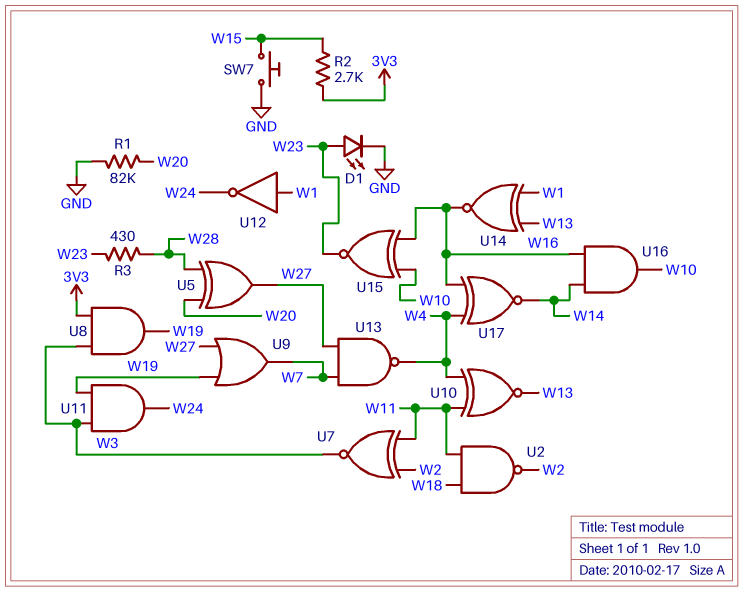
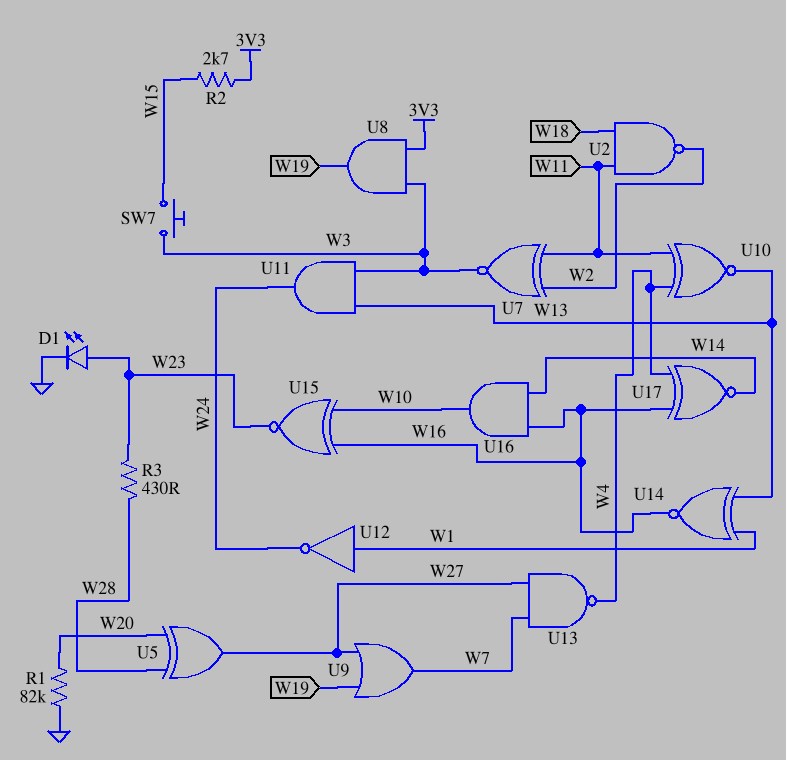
SW7: button (GND, W15) -> button (W3, W15)
U11: AND (in W3, in W19, out W24) -> AND (in W3, in W13, out W24)

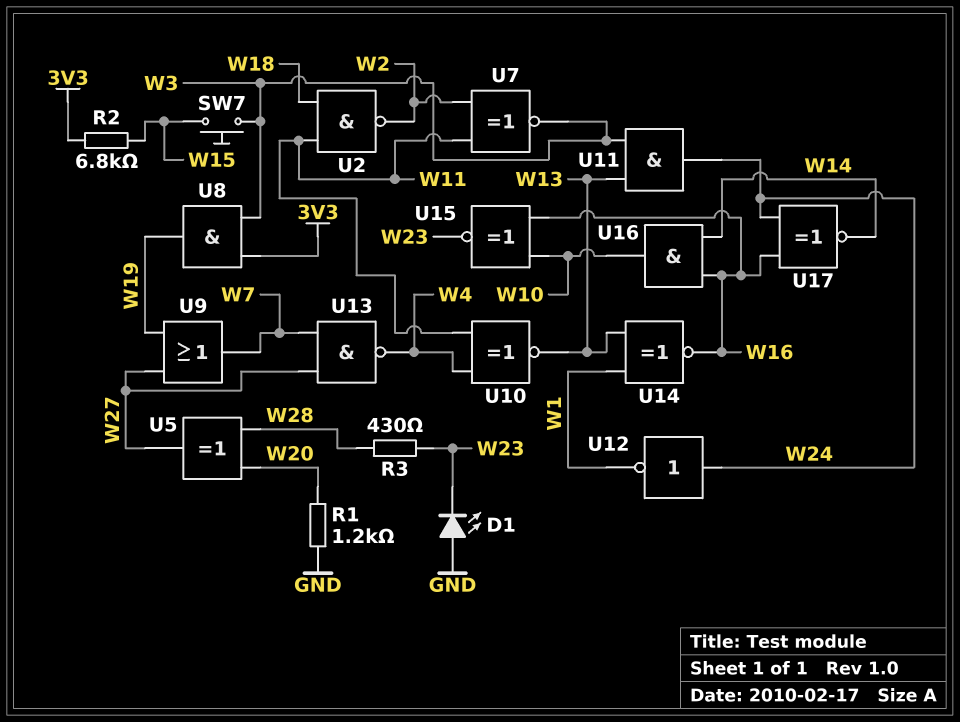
D1: LED (A W23, K GND) -> LED (A GND, K W23)
R1: 82k (GND, W20) -> 1.2k (GND, W20)
R2: 2.7k (3V3, W15) -> 6.8k (3V3, W15)
U12: NOT (in W1, out W24) -> NOT (in W24, out W1)
U17: XNOR (in W4, in W16, out W14) -> XNOR (in W16, in W24, out W14)

